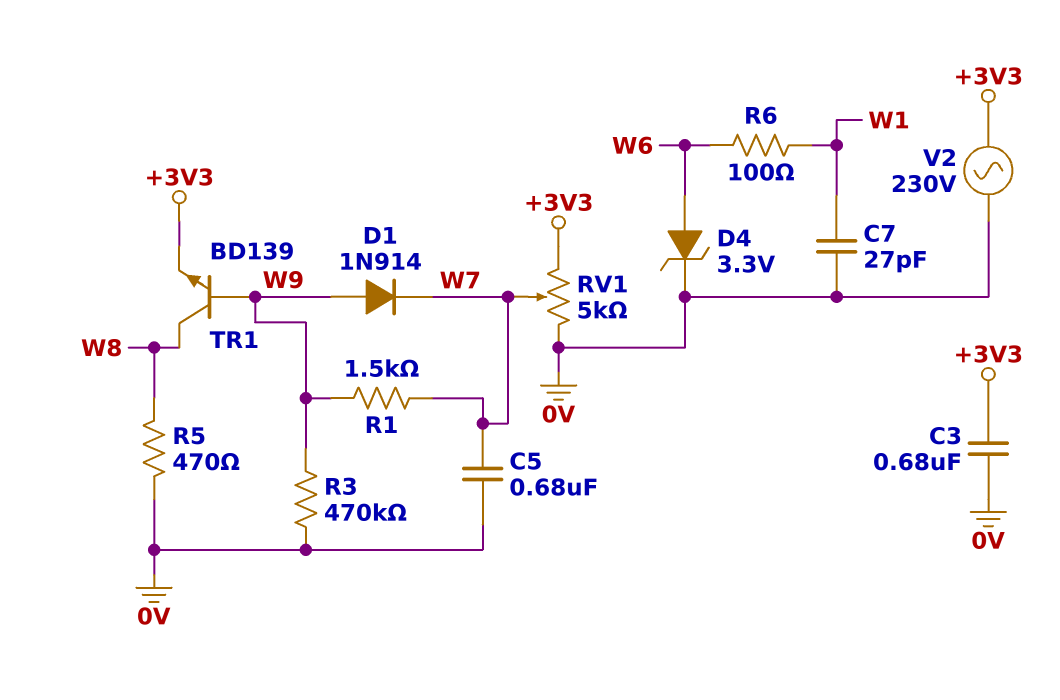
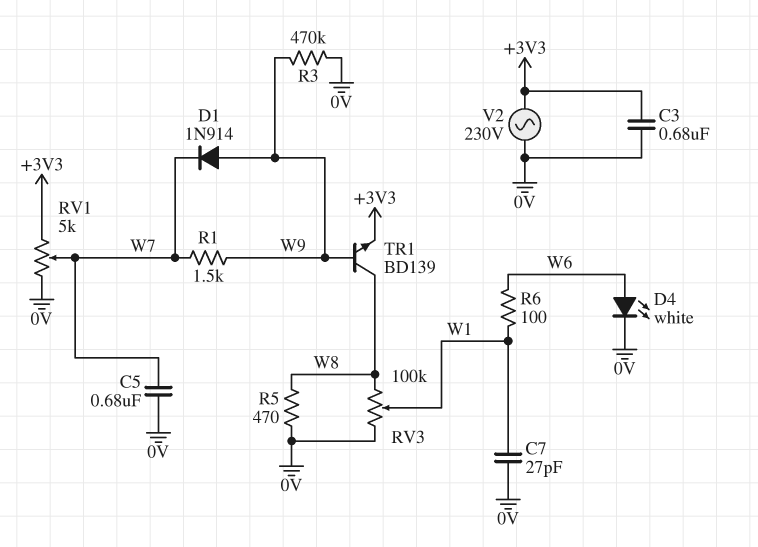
D4: zener 3.3V (A W6, K 0V) -> LED white (A W6, K 0V)
RV3: none -> 100k (0V, W8, wiper W1)

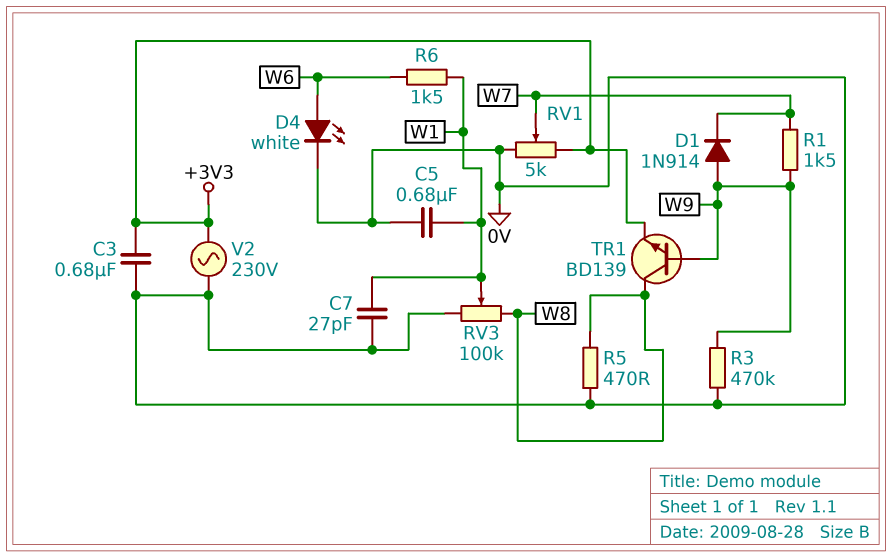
C5: 680nF (0V, W7) -> 680nF (0V, W1)
R6: 100 (W1, W6) -> 1.5k (W1, W6)

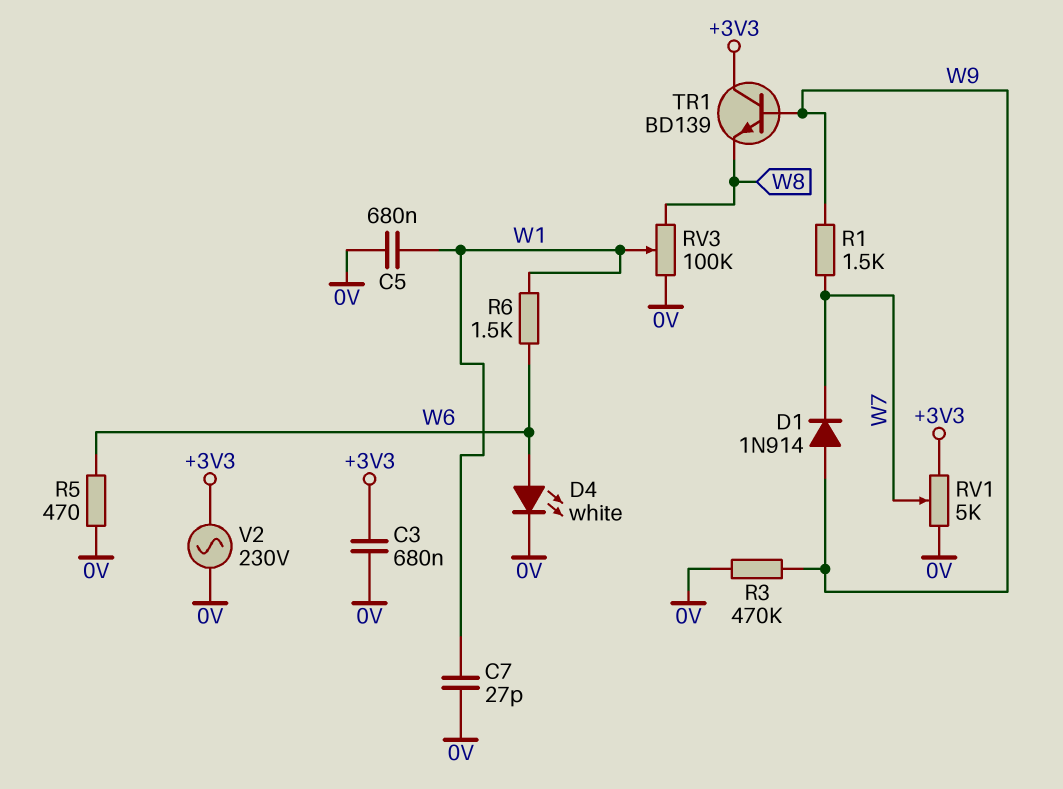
R5: 470 (0V, W8) -> 470 (0V, W6)
TR1: NPN BD139 (B W9, C W8, E +3V3) -> NPN BD139 (B W9, C +3V3, E W8)

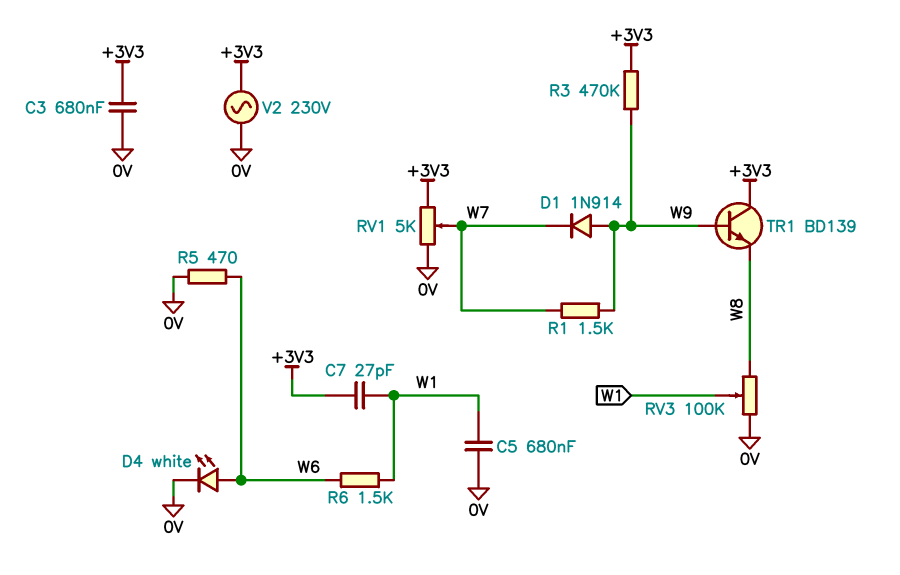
C7: 27pF (0V, W1) -> 27pF (+3V3, W1)
R3: 470k (0V, W9) -> 470k (+3V3, W9)

